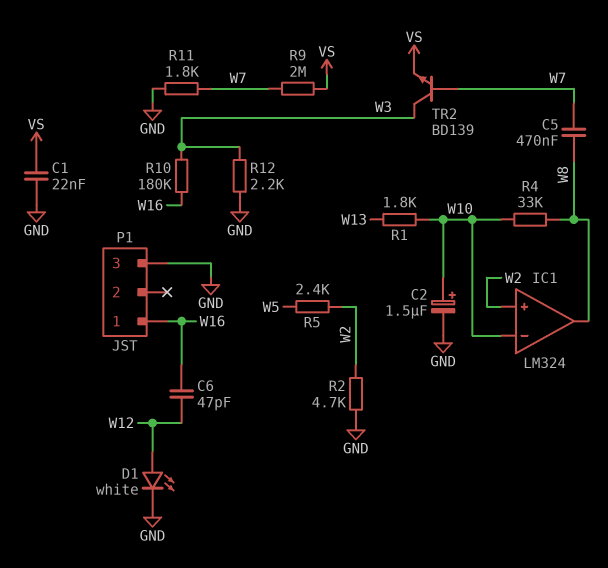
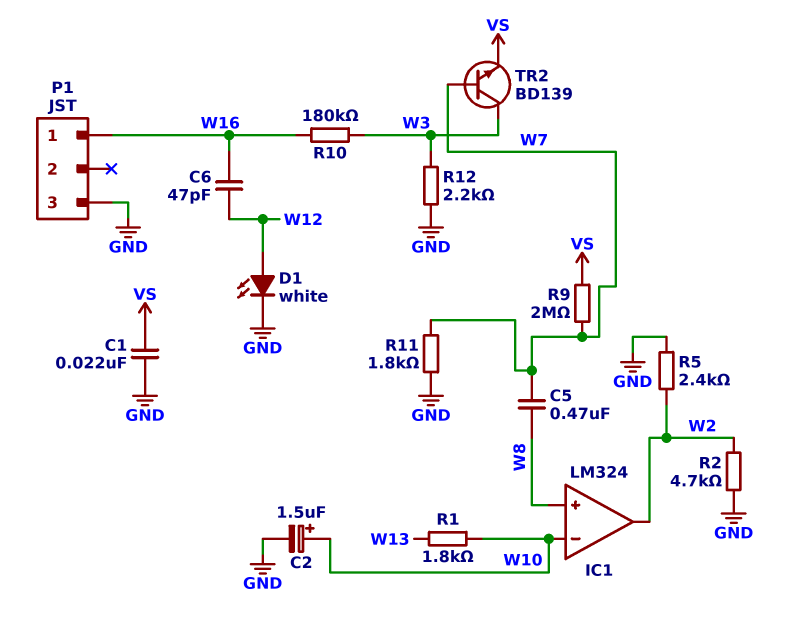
IC1 pin in+: W2 -> W8
IC1 pin out: W8 -> W2
R4: 33k (W8, W10) -> none
R5: 2.4k (W2, W5) -> 2.4k (GND, W2)

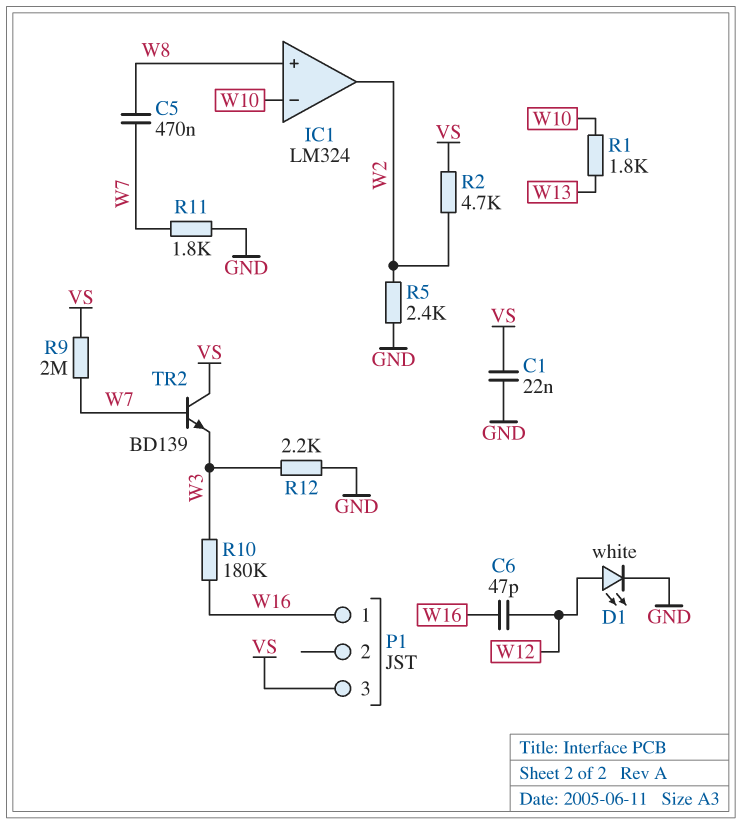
C2: 1.5uF (plus W10, minus GND) -> none
P1 pin 3: GND -> VS
R2: 4.7k (GND, W2) -> 4.7k (VS, W2)
TR2: NPN BD139 (B W7, C W3, E VS) -> NPN BD139 (B W7, C VS, E W3)

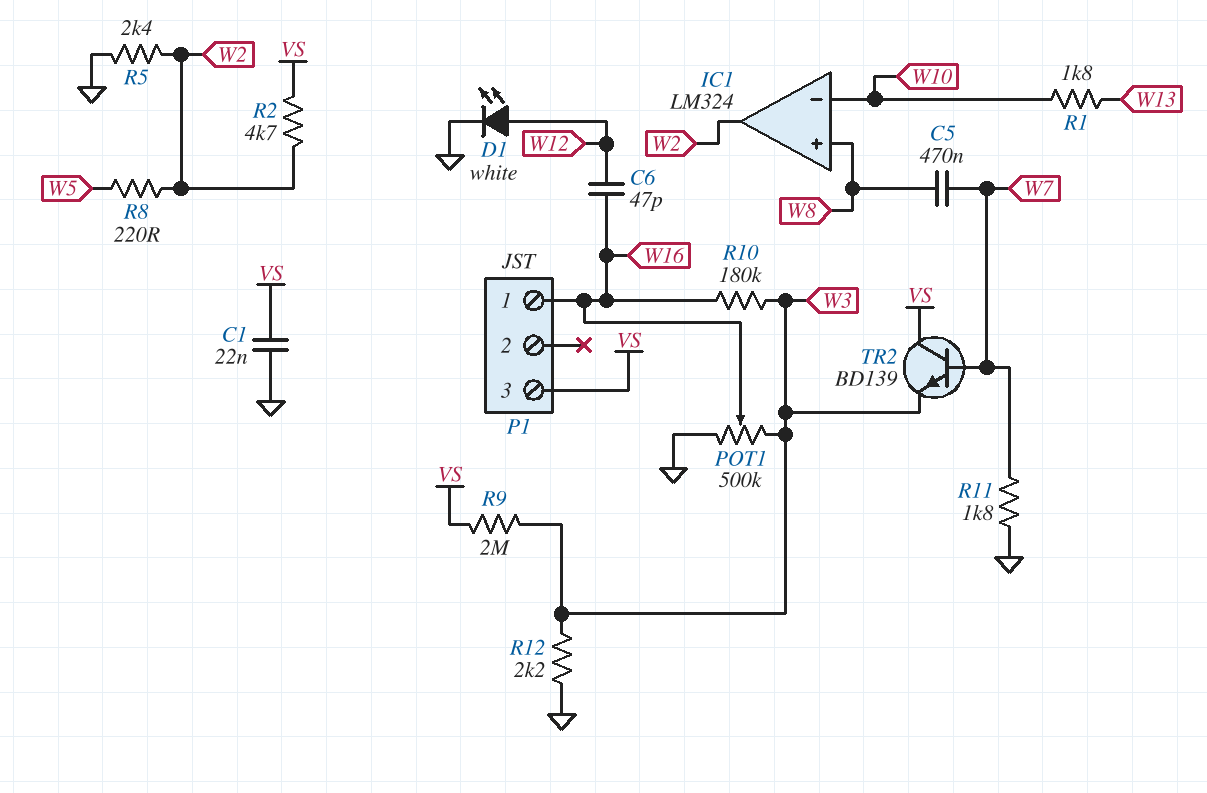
POT1: none -> 500k (GND, W3, wiper W16)
R8: none -> 220 (W2, W5)
R9: 2M (VS, W7) -> 2M (VS, W3)

